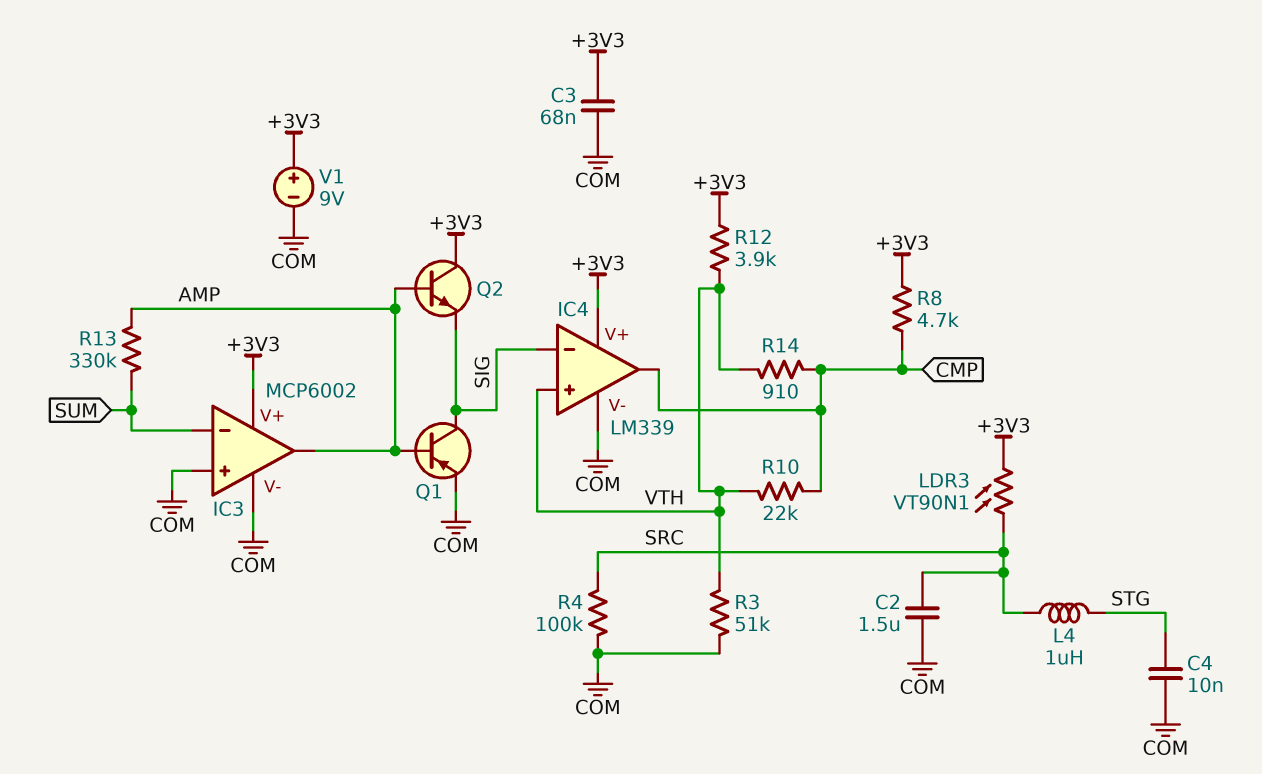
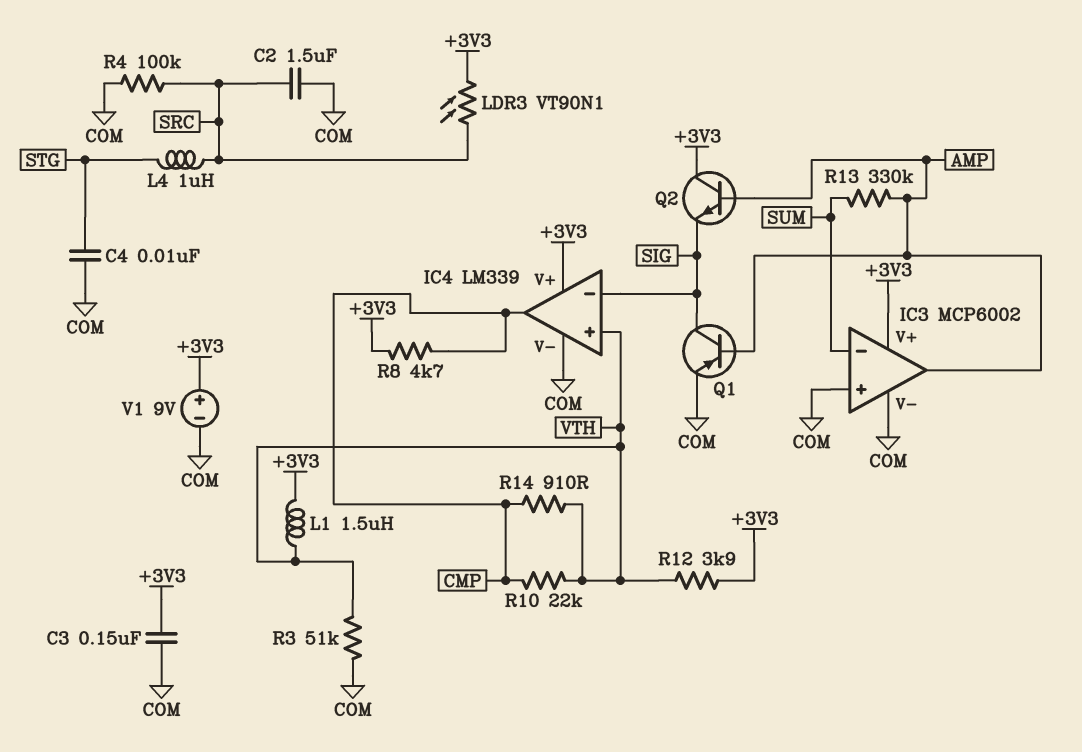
C3: 68nF (+3V3, COM) -> 150nF (+3V3, COM)
L1: none -> 1.5uH (+3V3, VTH)

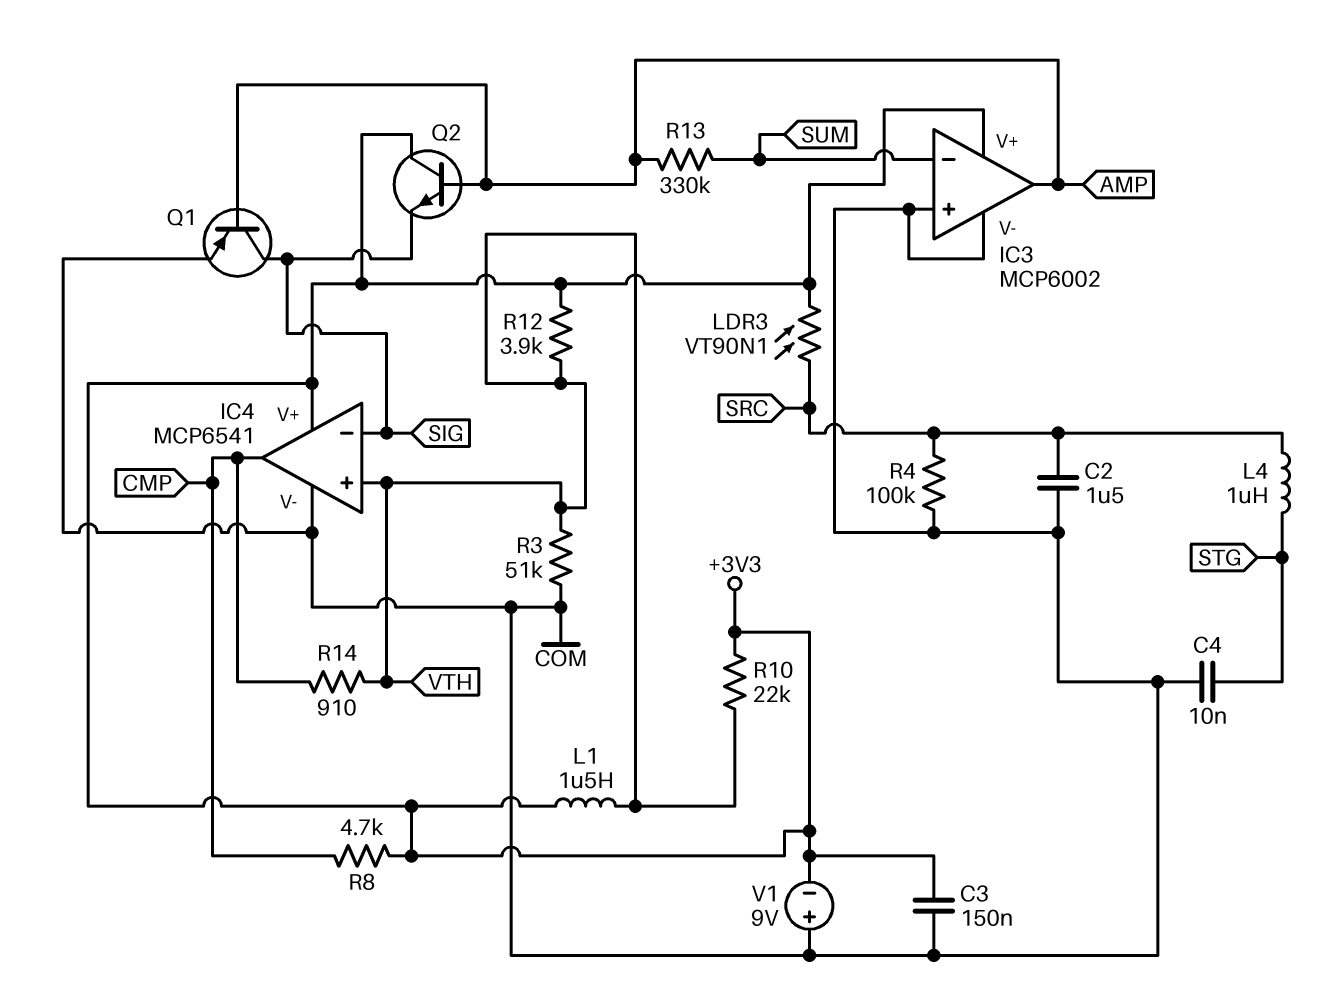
IC4: LM339 -> MCP6541
R10: 22k (CMP, VTH) -> 22k (+3V3, VTH)
V1: 9V (plus +3V3, minus COM) -> 9V (plus COM, minus +3V3)

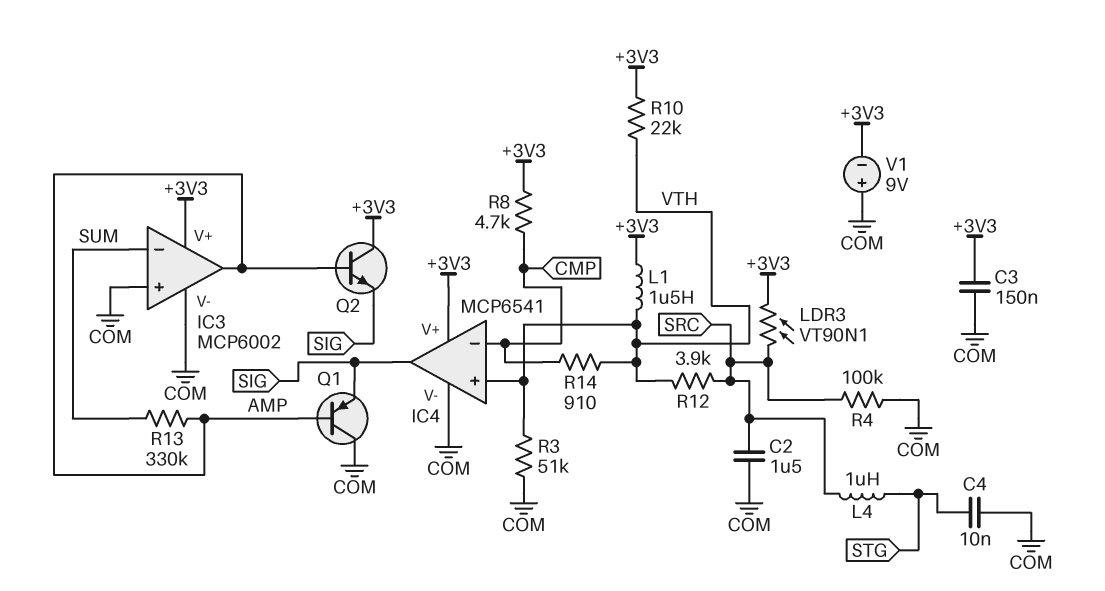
IC4 pin in-: SIG -> CMP
IC4 pin out: CMP -> SIG
Q1: PNP (B AMP, C SIG, E COM) -> PNP (B AMP, C COM, E SIG)
R12: 3.9k (+3V3, VTH) -> 3.9k (SRC, VTH)

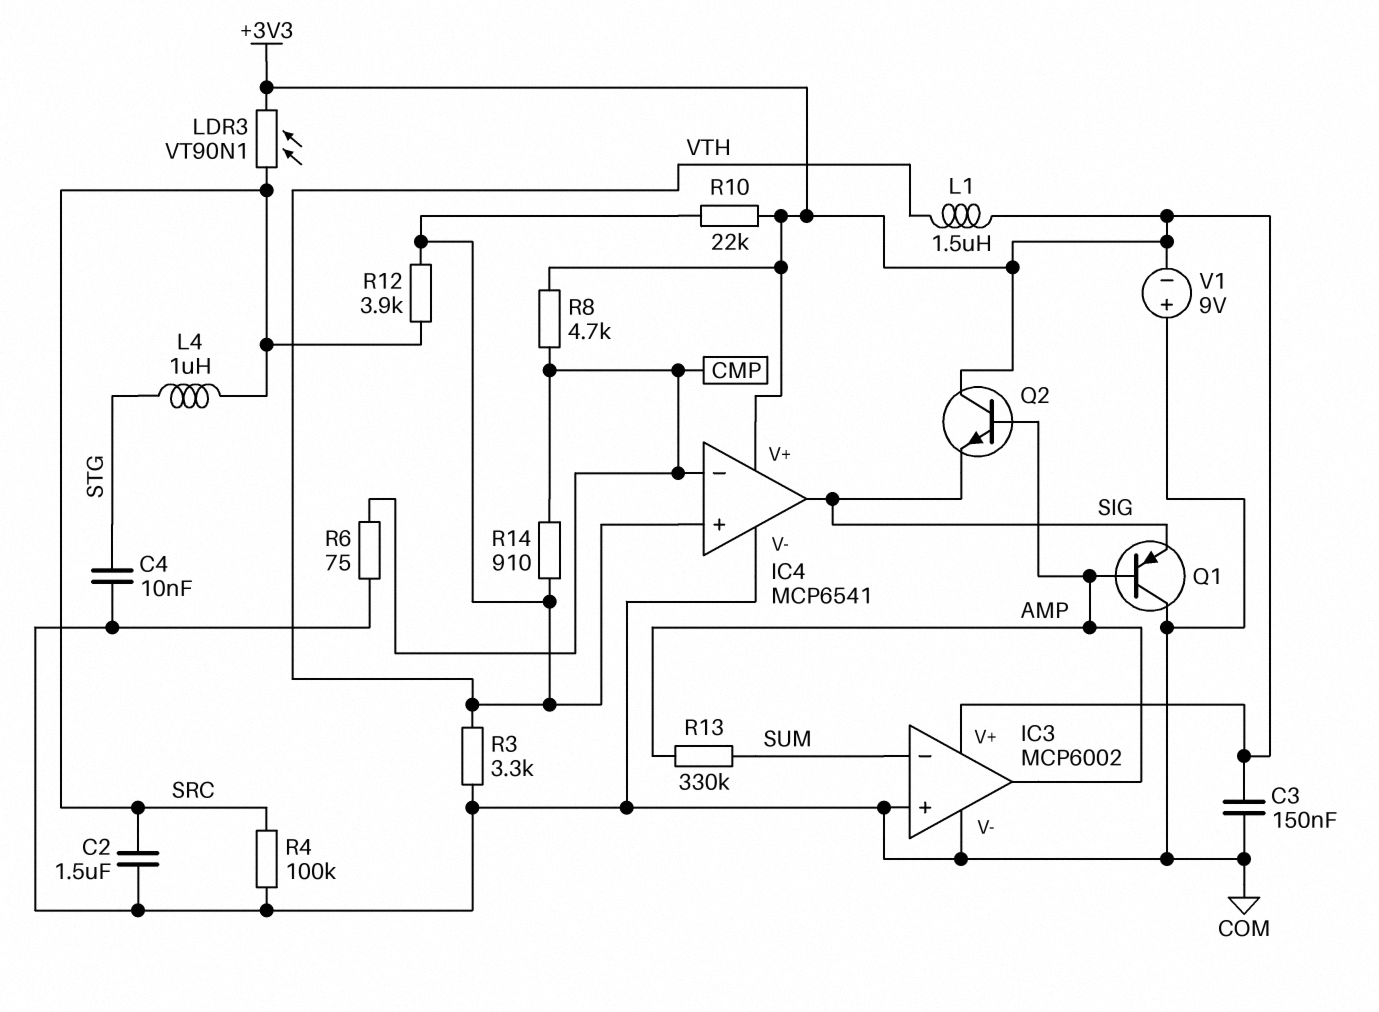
R3: 51k (COM, VTH) -> 3.3k (COM, VTH)
R6: none -> 75 (CMP, COM)

